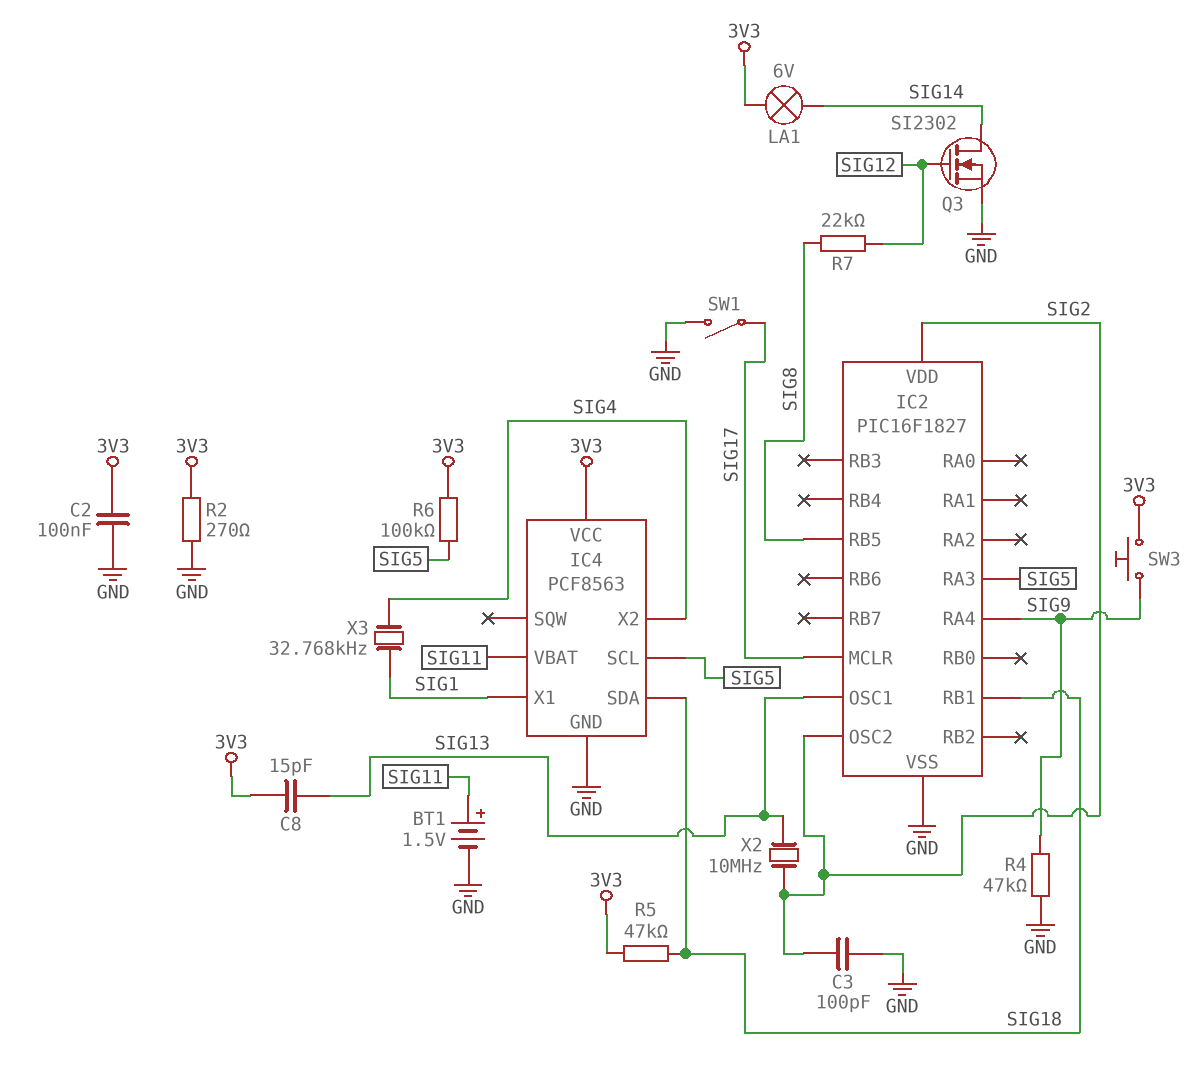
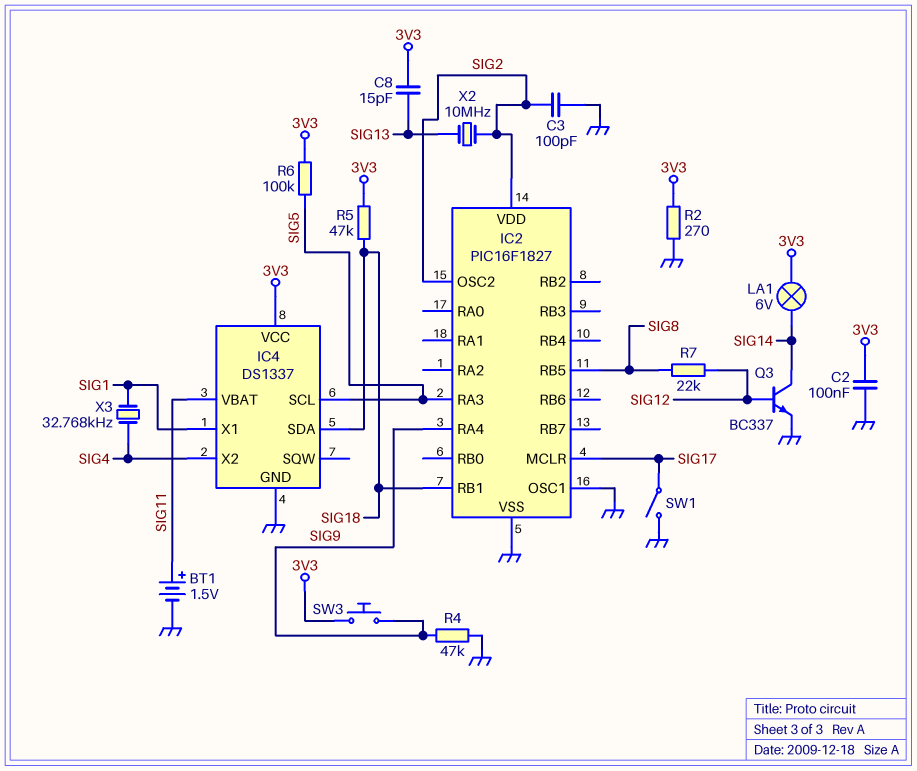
IC2 pin OSC1: SIG13 -> GND
IC4: PCF8563 -> DS1337
Q3: NMOS SI2302 (G SIG12, D SIG14, S GND) -> NPN BC337 (B SIG12, C SIG14, E GND)

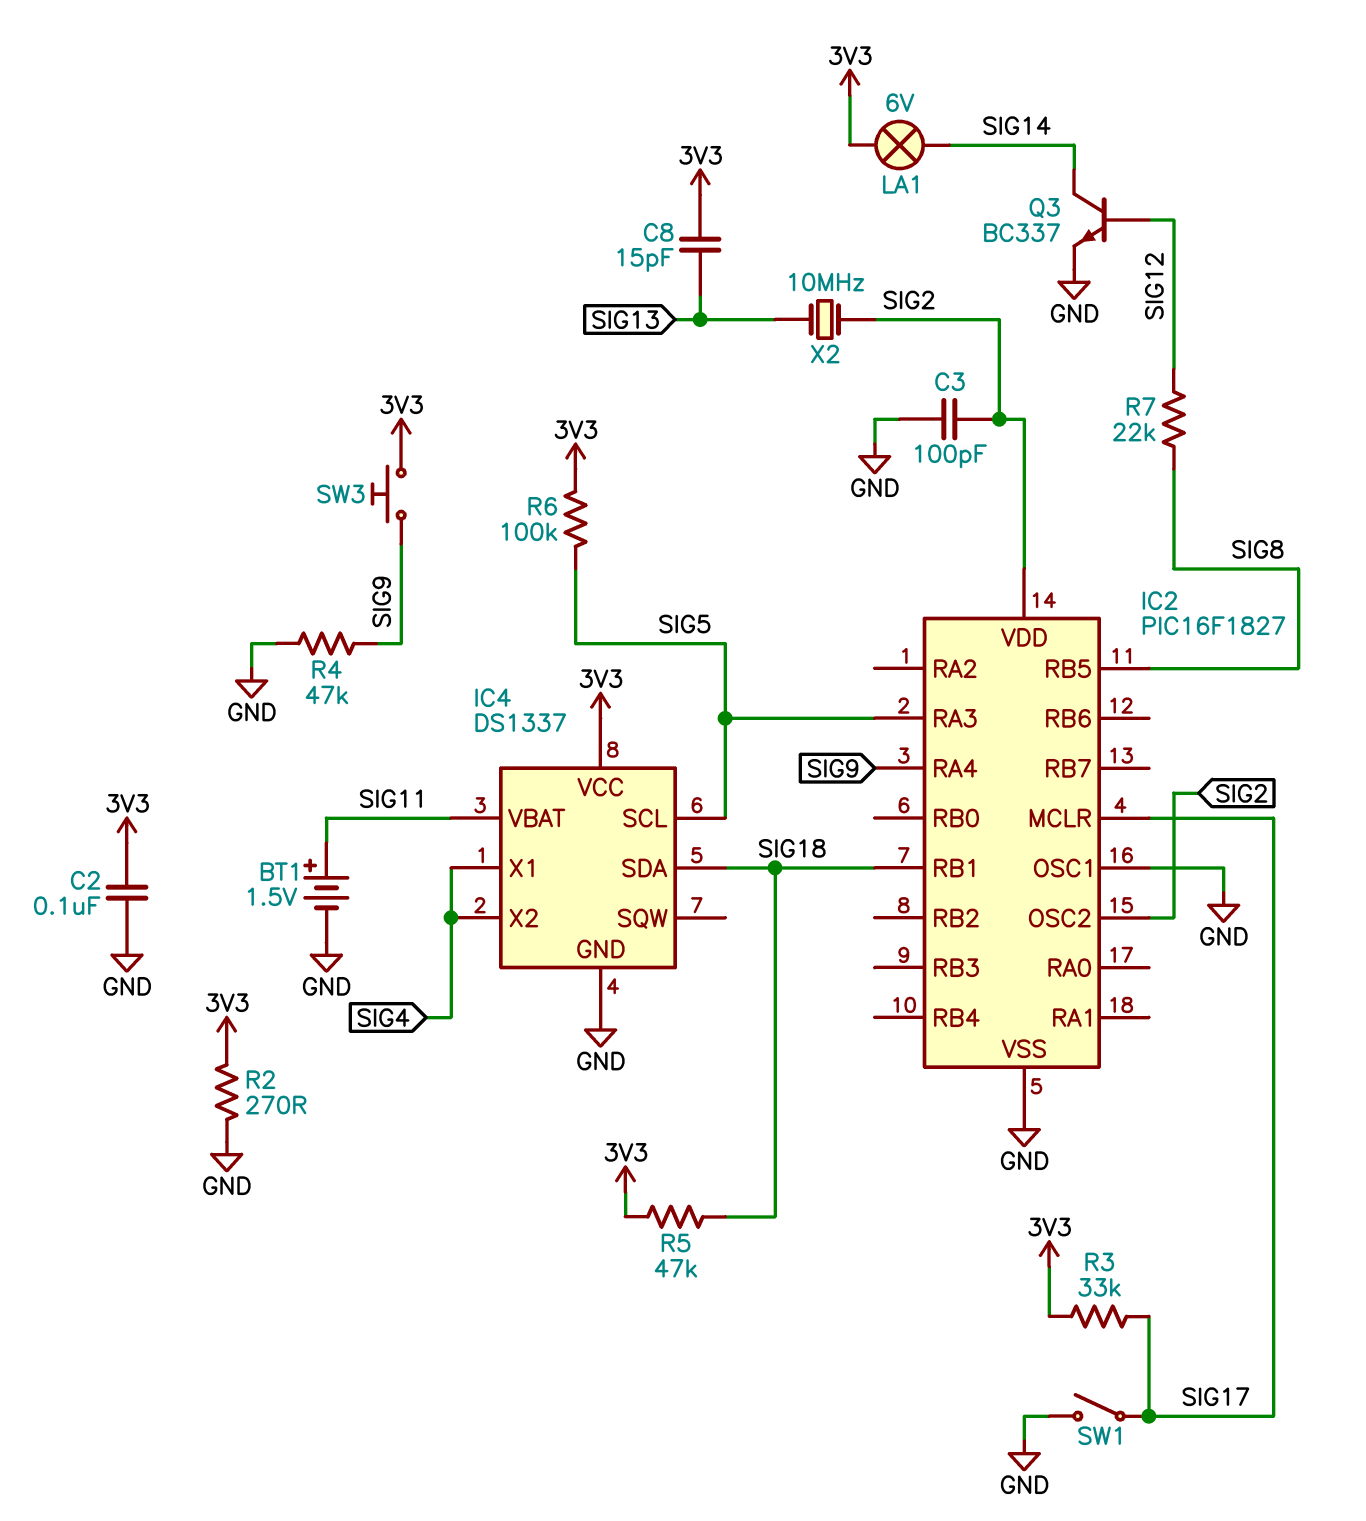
IC4 pin X1: SIG1 -> SIG4
R3: none -> 33k (3V3, SIG17)
X3: 32.768kHz (SIG1, SIG4) -> none

